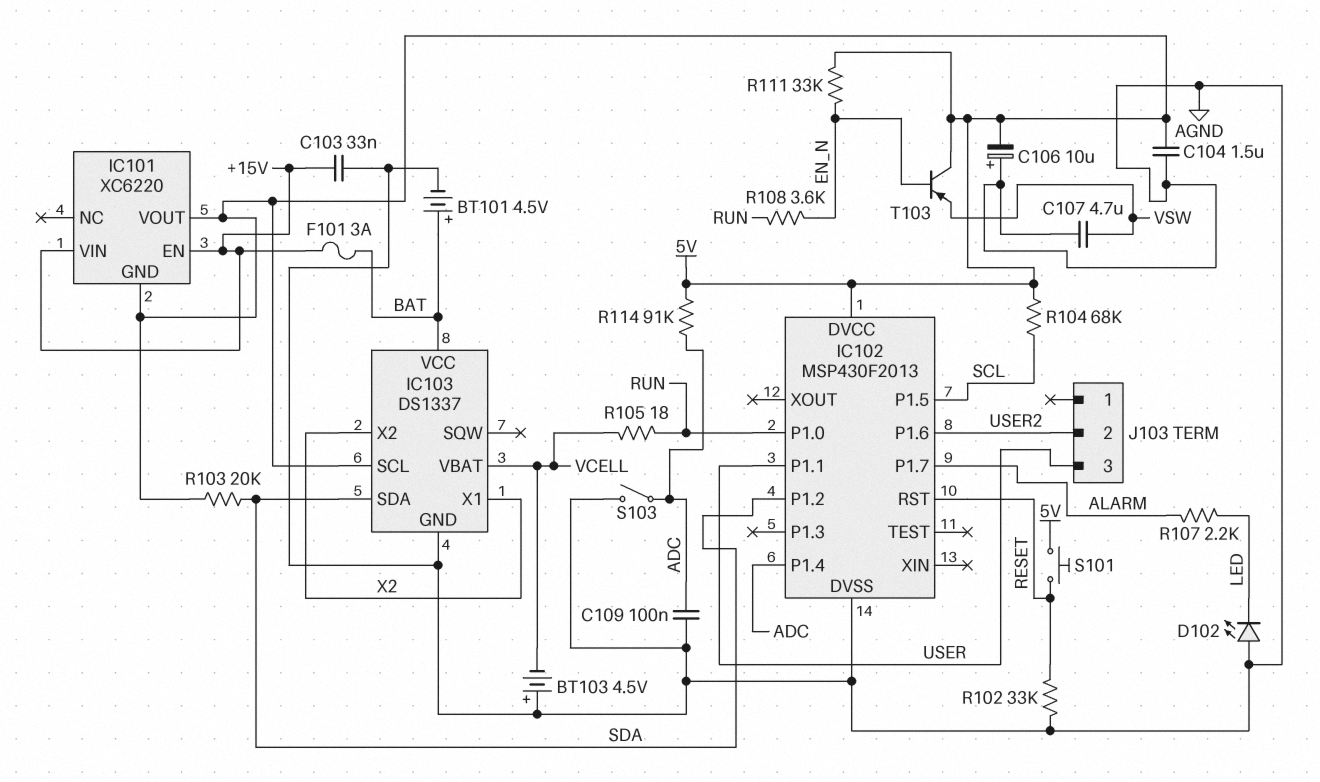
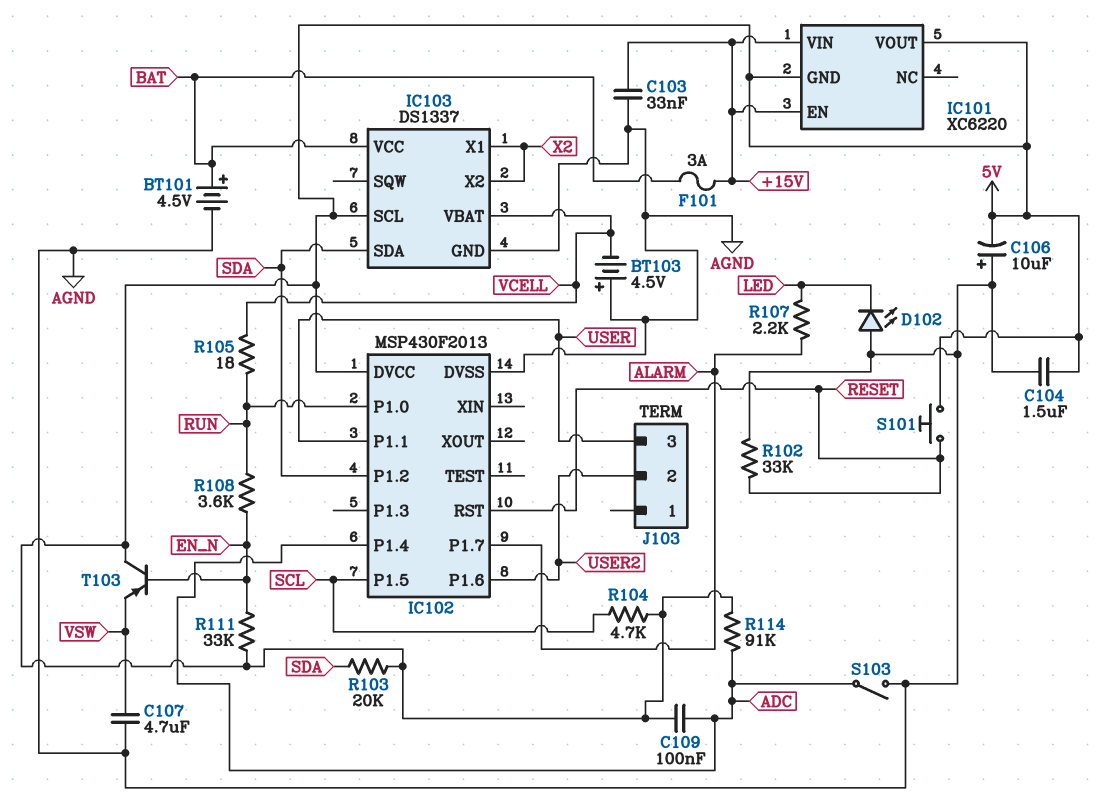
C109: 100nF (ADC, AGND) -> 100nF (5V, ADC)
R104: 68k (5V, SCL) -> 4.7k (5V, SCL)

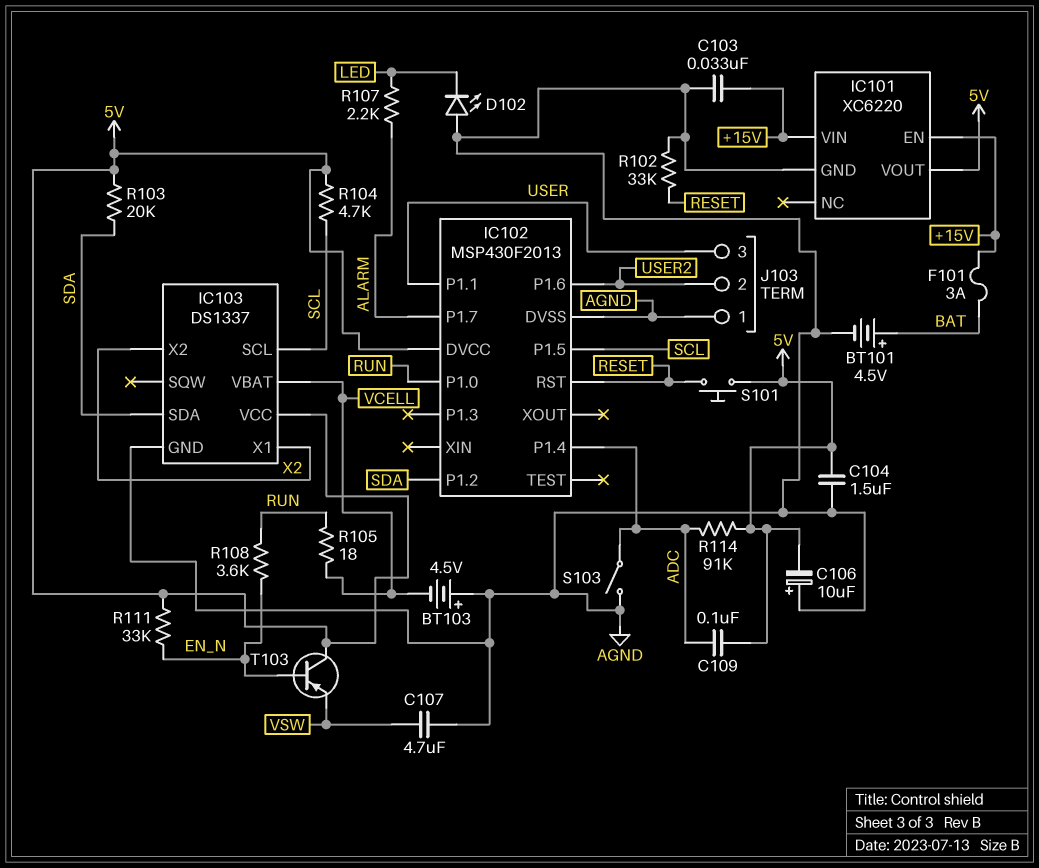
IC101 pin GND: 5V -> AGND
IC103 pin SCL: 5V -> SCL
IC103 pin VCC: BAT -> 5V
J103 pin 1: none -> AGND

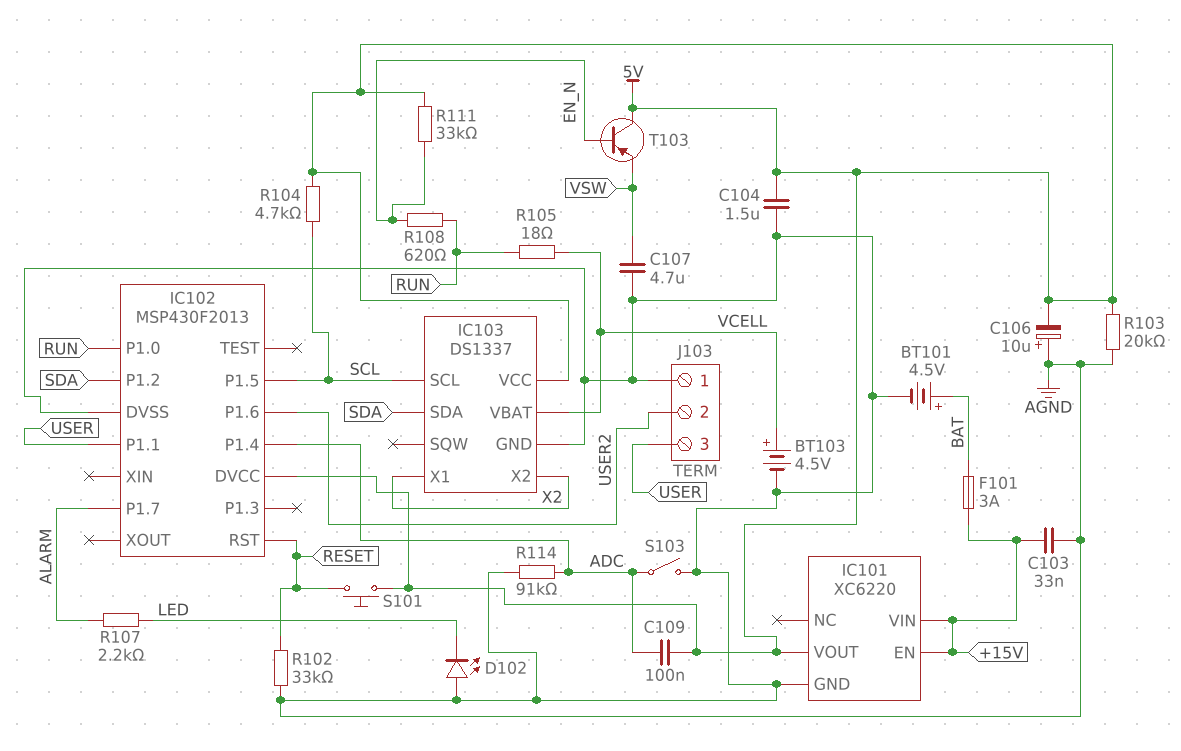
BT103: 4.5V (plus AGND, minus VCELL) -> 4.5V (plus VCELL, minus AGND)
R103: 20k (5V, SDA) -> 20k (5V, AGND)
R108: 3.6k (EN_N, RUN) -> 620 (EN_N, RUN)
R114: 91k (5V, ADC) -> 91k (ADC, AGND)

